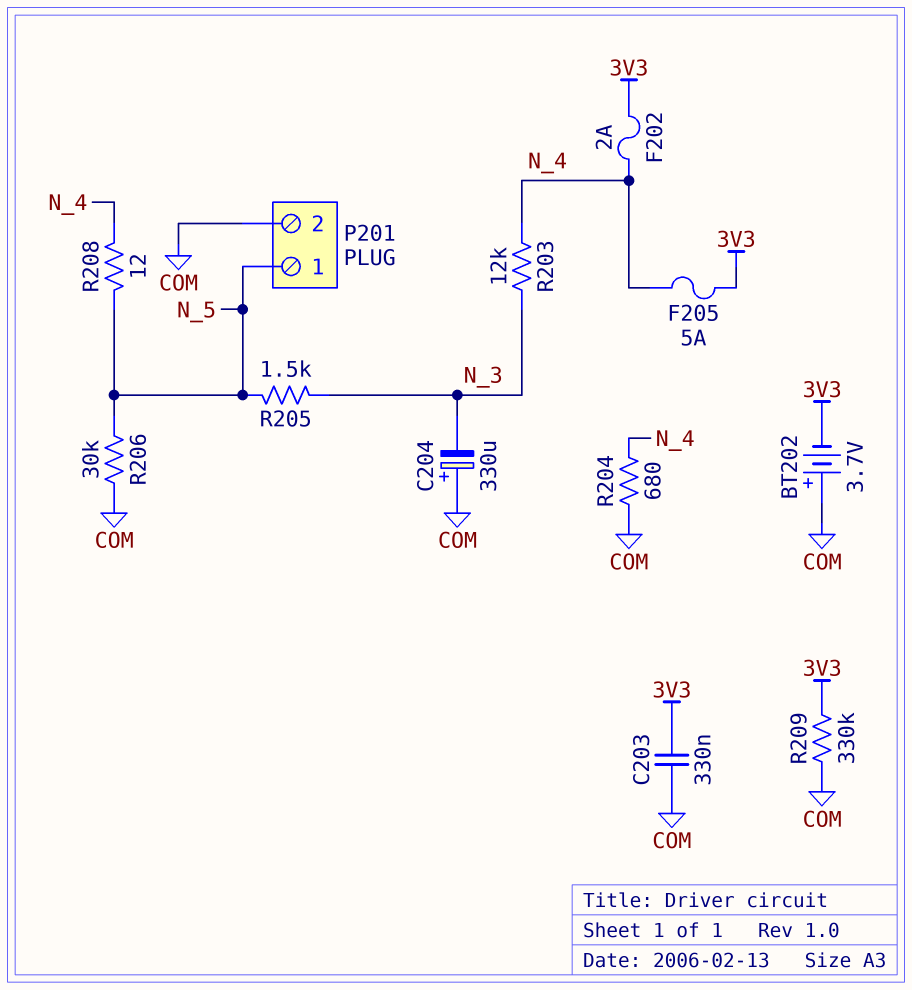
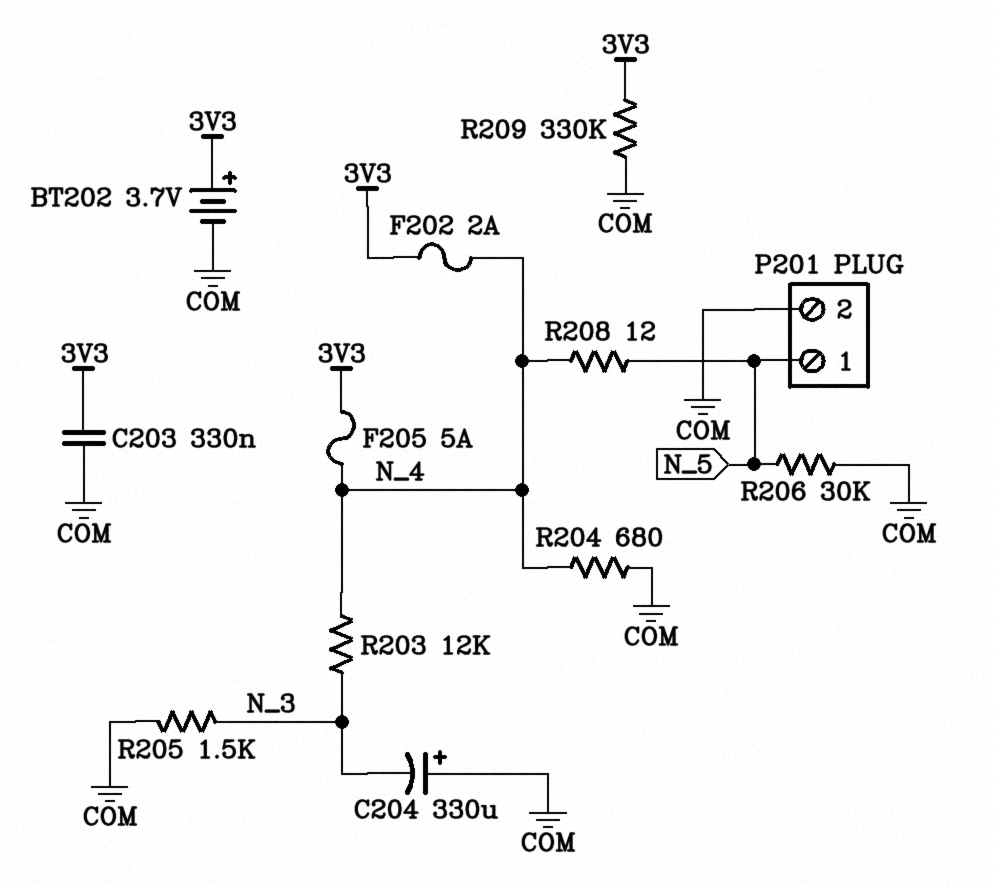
BT202: 3.7V (plus COM, minus 3V3) -> 3.7V (plus 3V3, minus COM)
R205: 1.5k (N_3, N_5) -> 1.5k (COM, N_3)

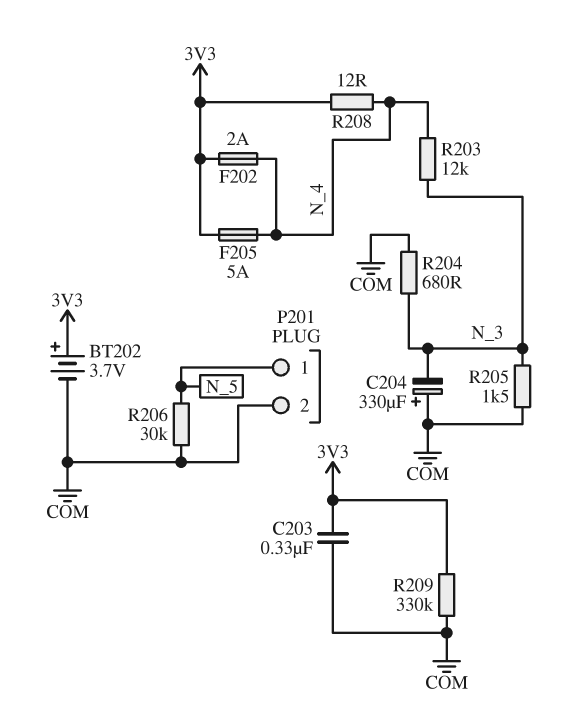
R204: 680 (COM, N_4) -> 680 (COM, N_3)
R208: 12 (N_4, N_5) -> 12 (3V3, N_4)

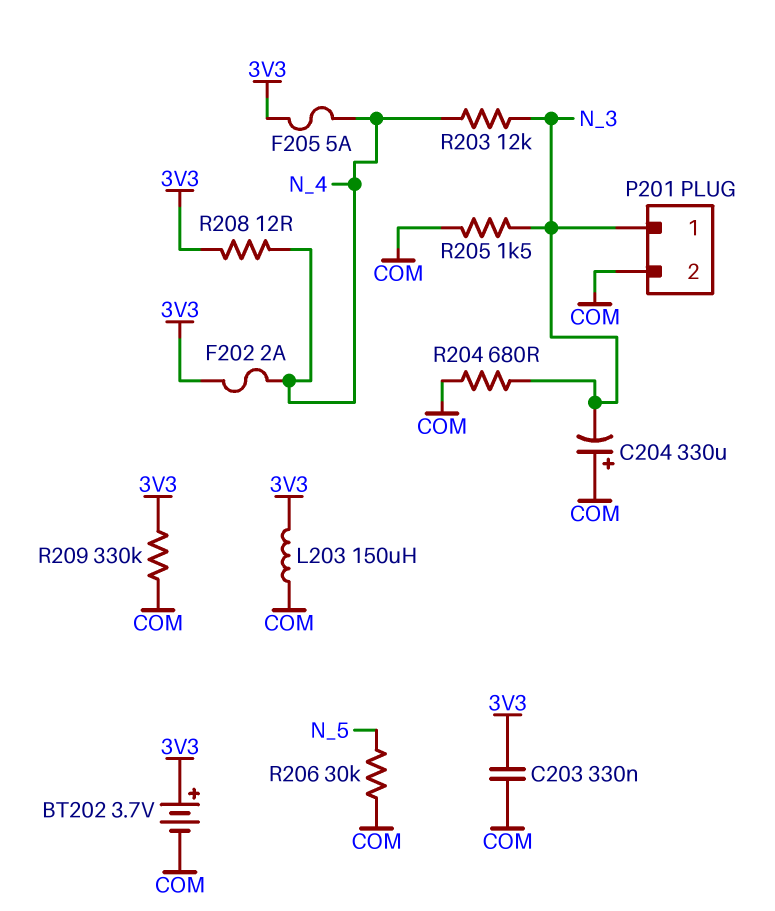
L203: none -> 150uH (3V3, COM)
P201 pin 1: N_5 -> N_3

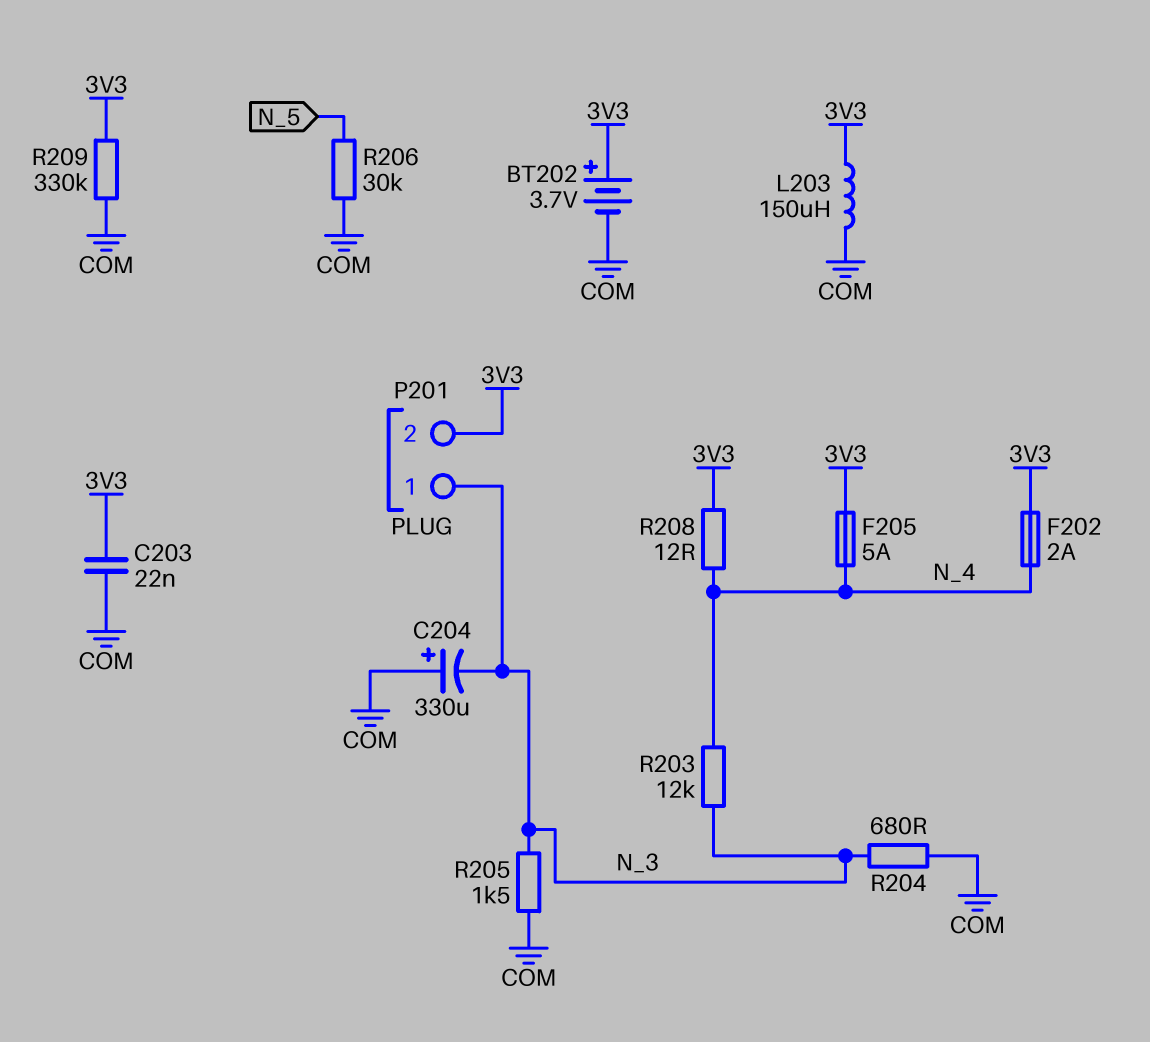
C203: 330nF (3V3, COM) -> 22nF (3V3, COM)
P201 pin 2: COM -> 3V3

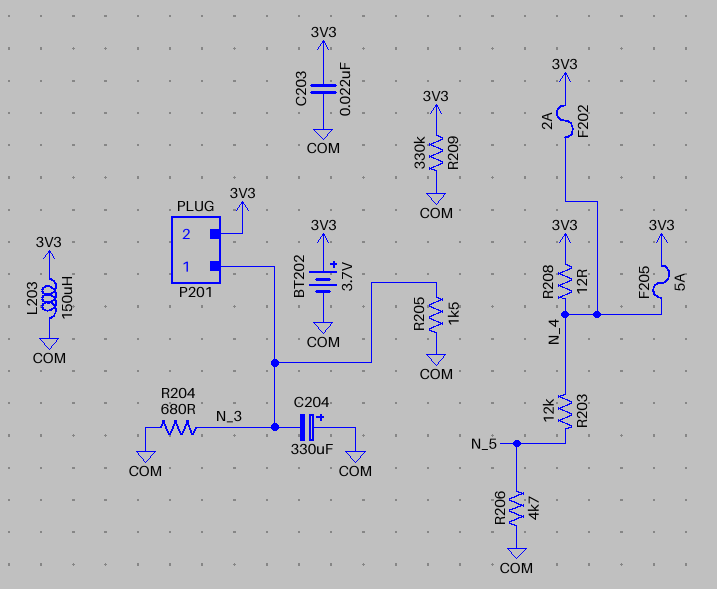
R203: 12k (N_3, N_4) -> 12k (N_4, N_5)
R206: 30k (COM, N_5) -> 4.7k (COM, N_5)

